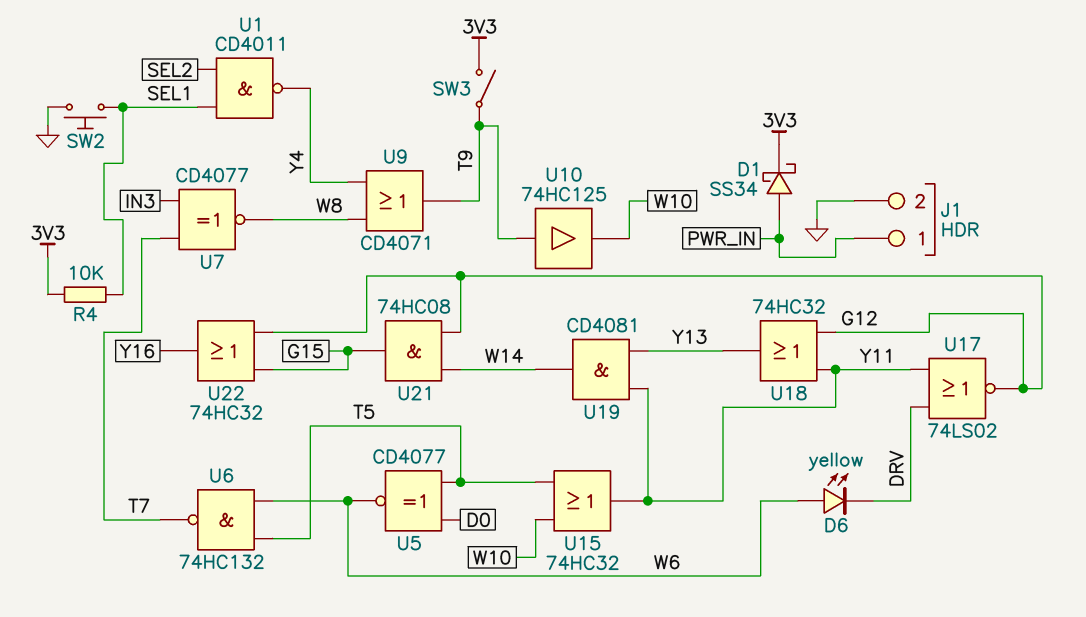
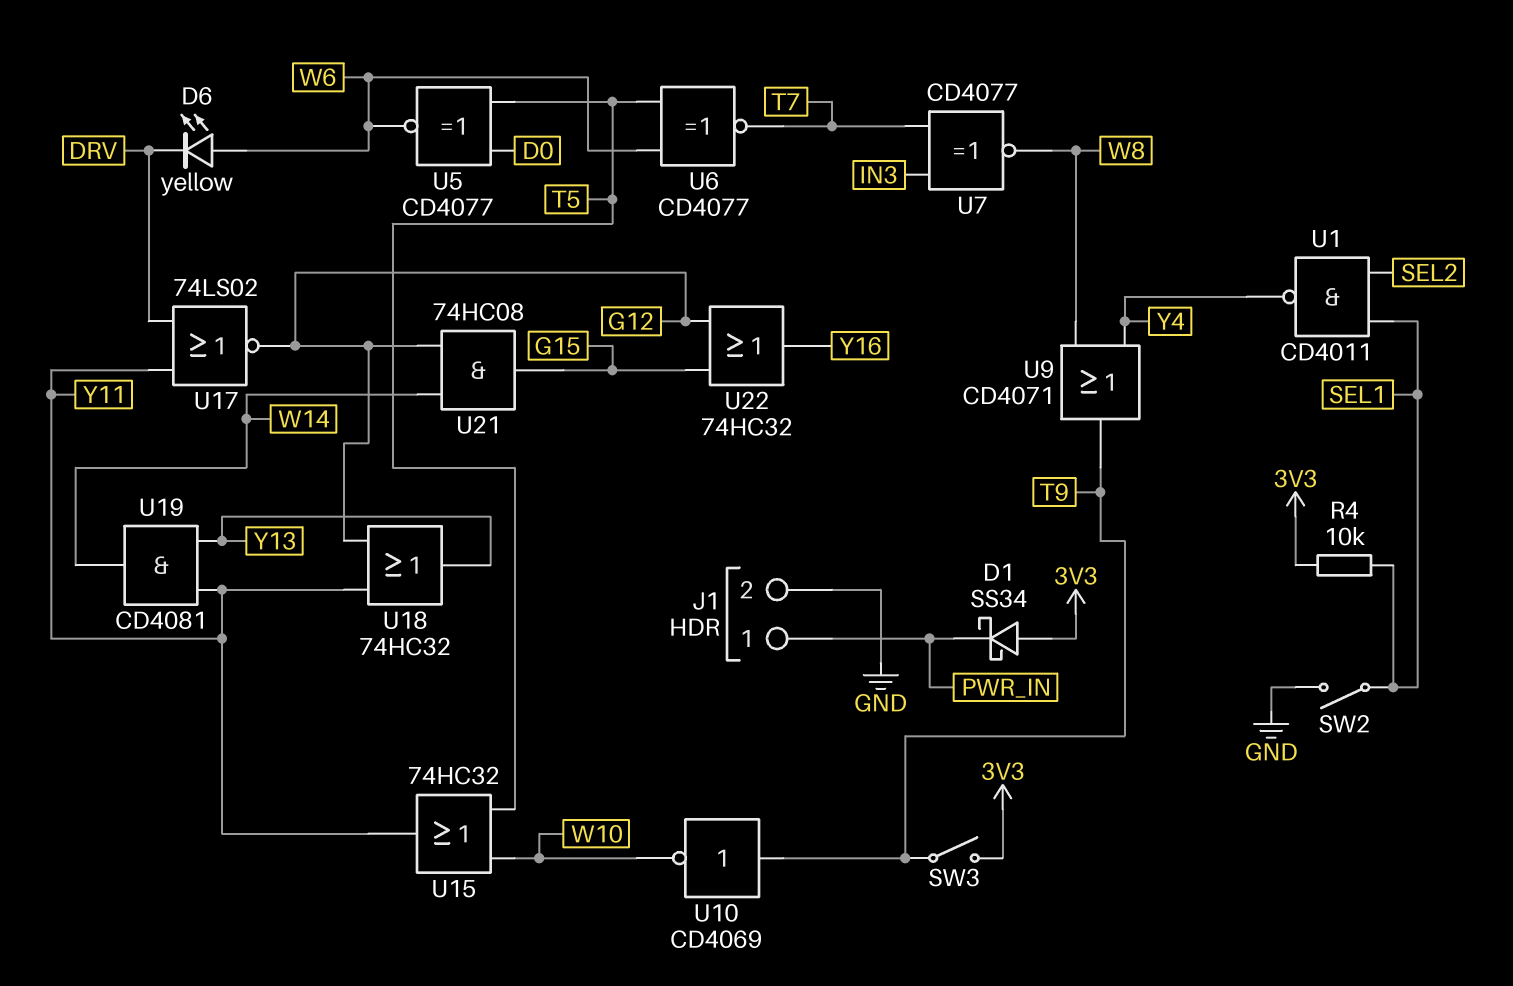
D1: schottky SS34 (A PWR_IN, K 3V3) -> schottky SS34 (A 3V3, K PWR_IN)
SW2: button (GND, SEL1) -> switch (GND, SEL1)
U6: NAND 74HC132 (in T5, in W6, out T7) -> XNOR CD4077 (in T5, in W6, out T7)
U10: buffer 74HC125 (in T9, out W10) -> NOT CD4069 (in T9, out W10)

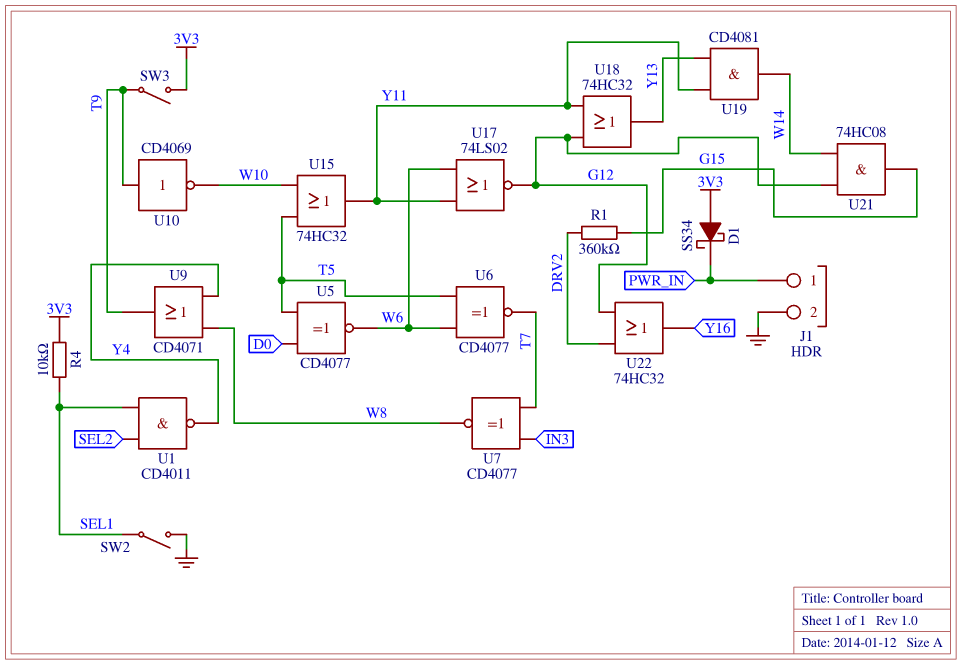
D6: LED yellow (A W6, K DRV) -> none
R1: none -> 360k (DRV2, G15)
U17: NOR 74LS02 (in DRV, in Y11, out G12) -> NOR 74LS02 (in W6, in Y11, out G12)
U22: OR 74HC32 (in G12, in G15, out Y16) -> OR 74HC32 (in DRV2, in G12, out Y16)

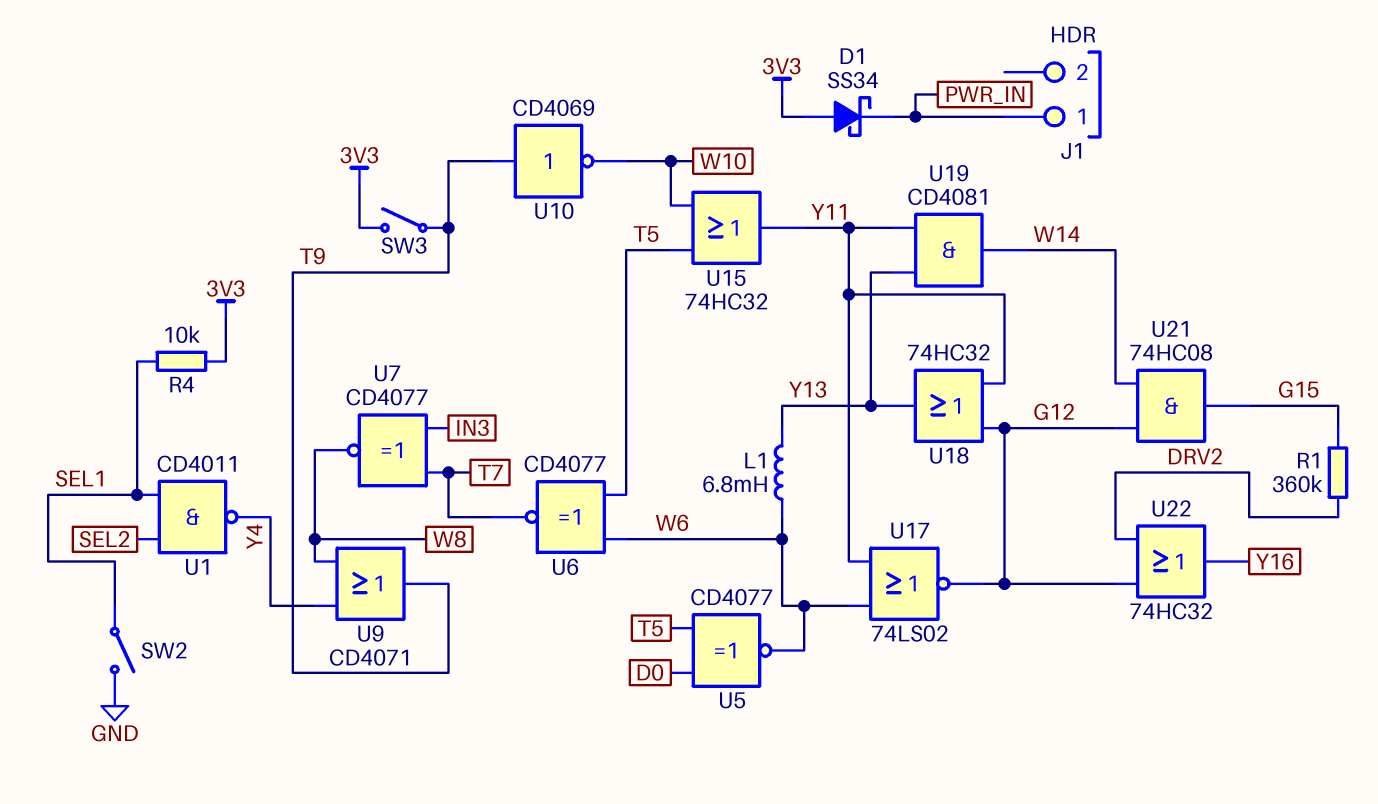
J1 pin 2: GND -> none
L1: none -> 6.8mH (W6, Y13)

